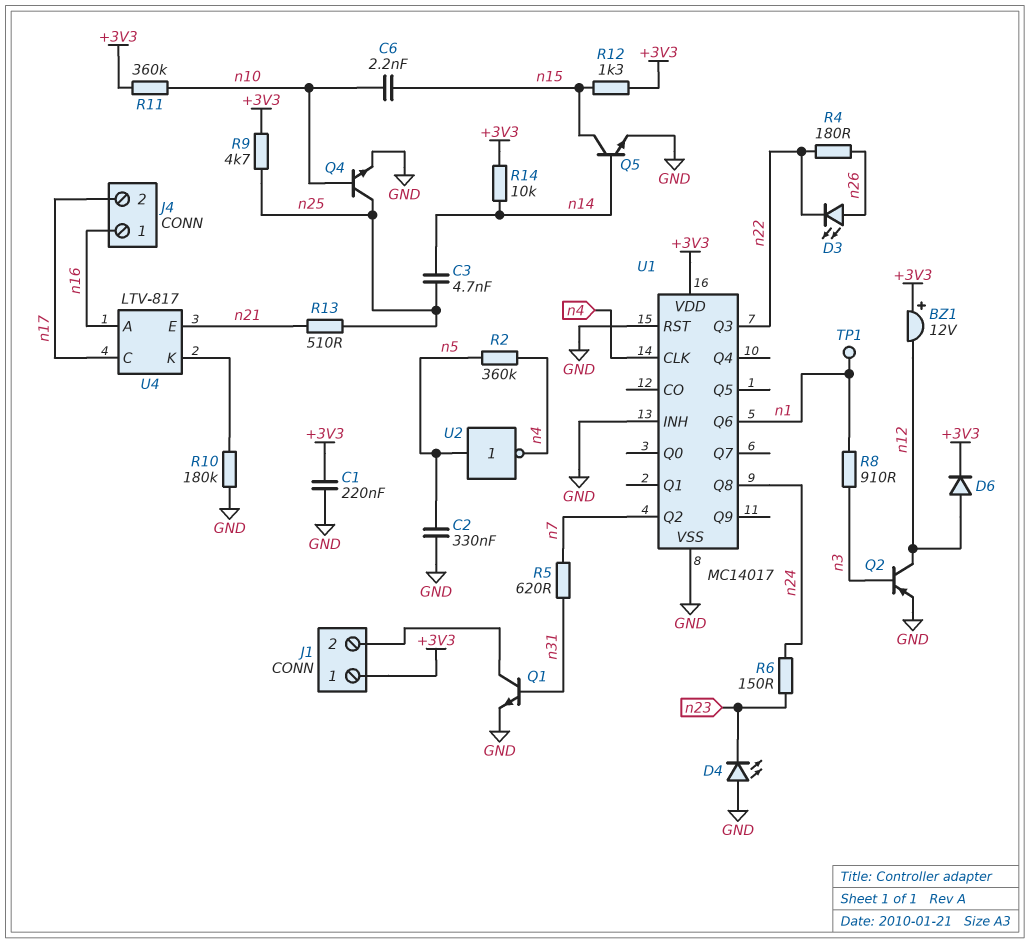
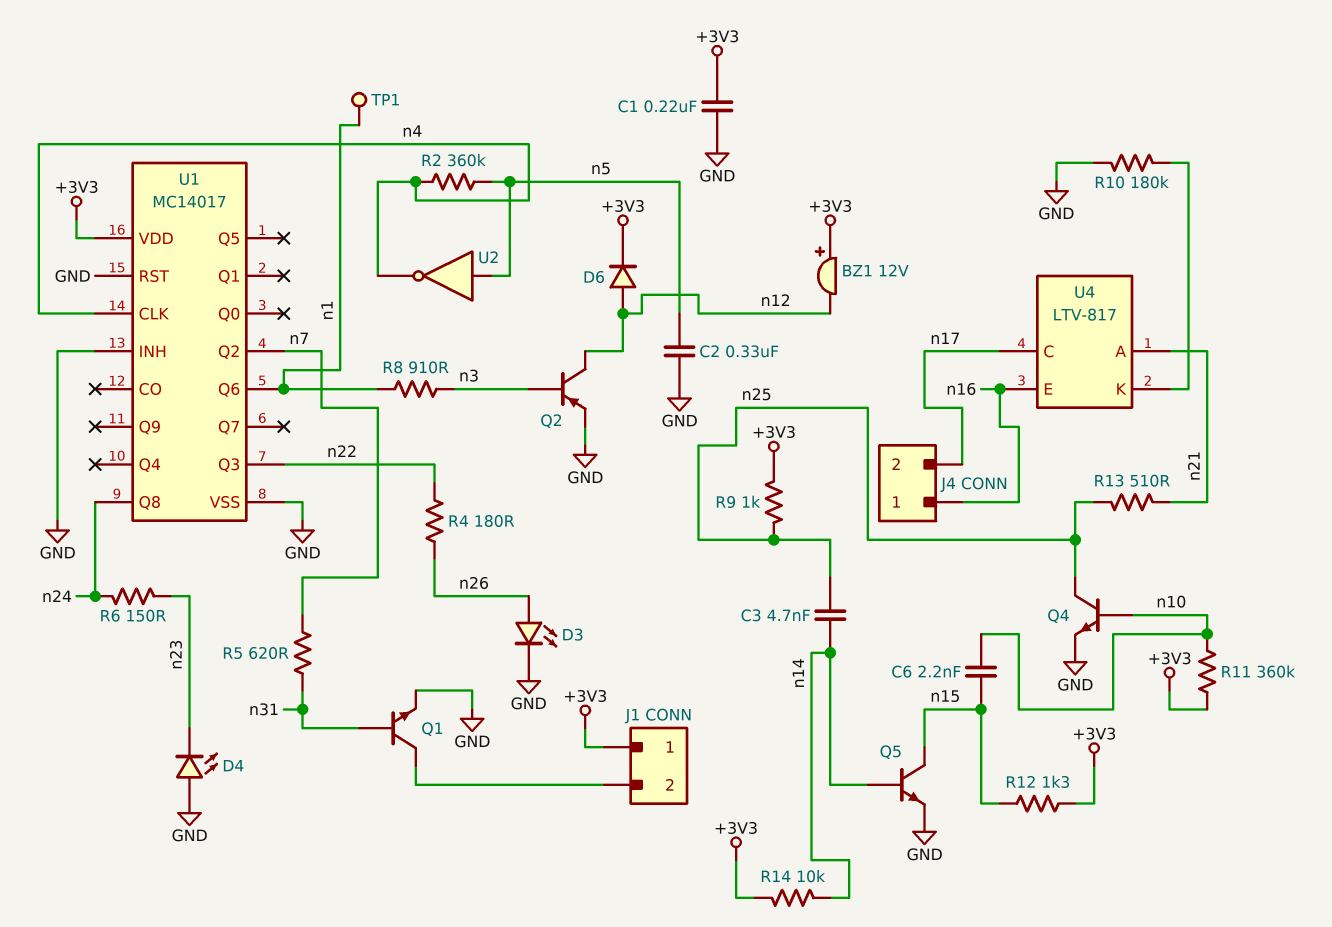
D3: LED (A n26, K n22) -> LED (A n26, K GND)
R9: 4.7k (+3V3, n25) -> 1k (+3V3, n25)
U4 pin A: n16 -> n21
U4 pin E: n21 -> n16

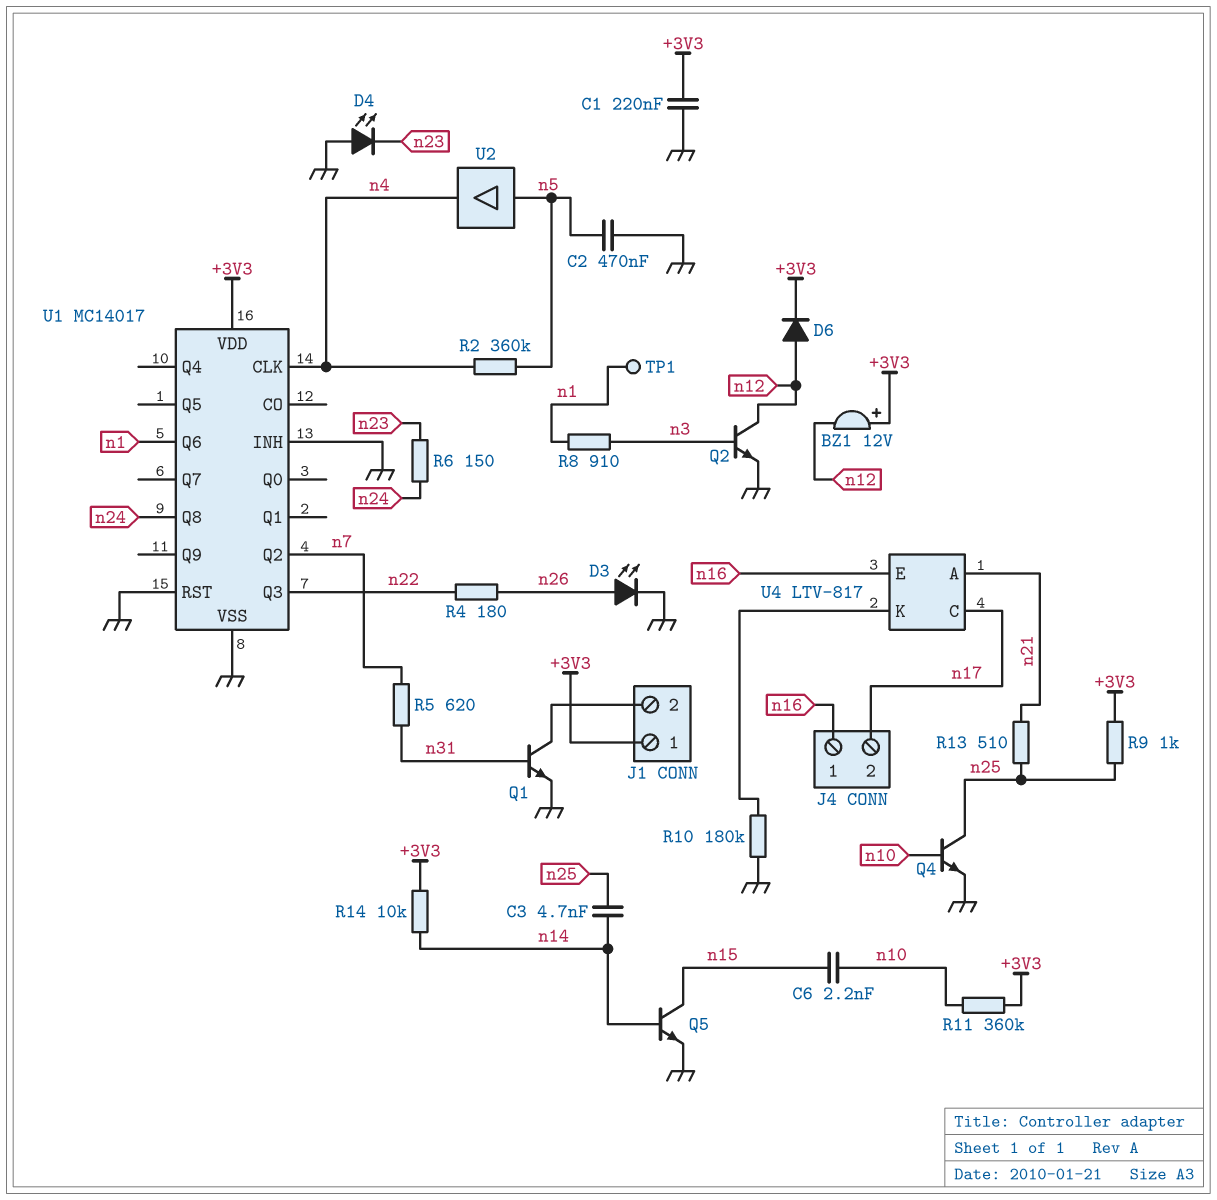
C2: 330nF (GND, n5) -> 470nF (GND, n5)
Q2: PNP (B n3, C n12, E GND) -> NPN (B n3, C n12, E GND)
R12: 1.3k (+3V3, n15) -> none
U2: NOT (in n5, out n4) -> buffer (in n5, out n4)

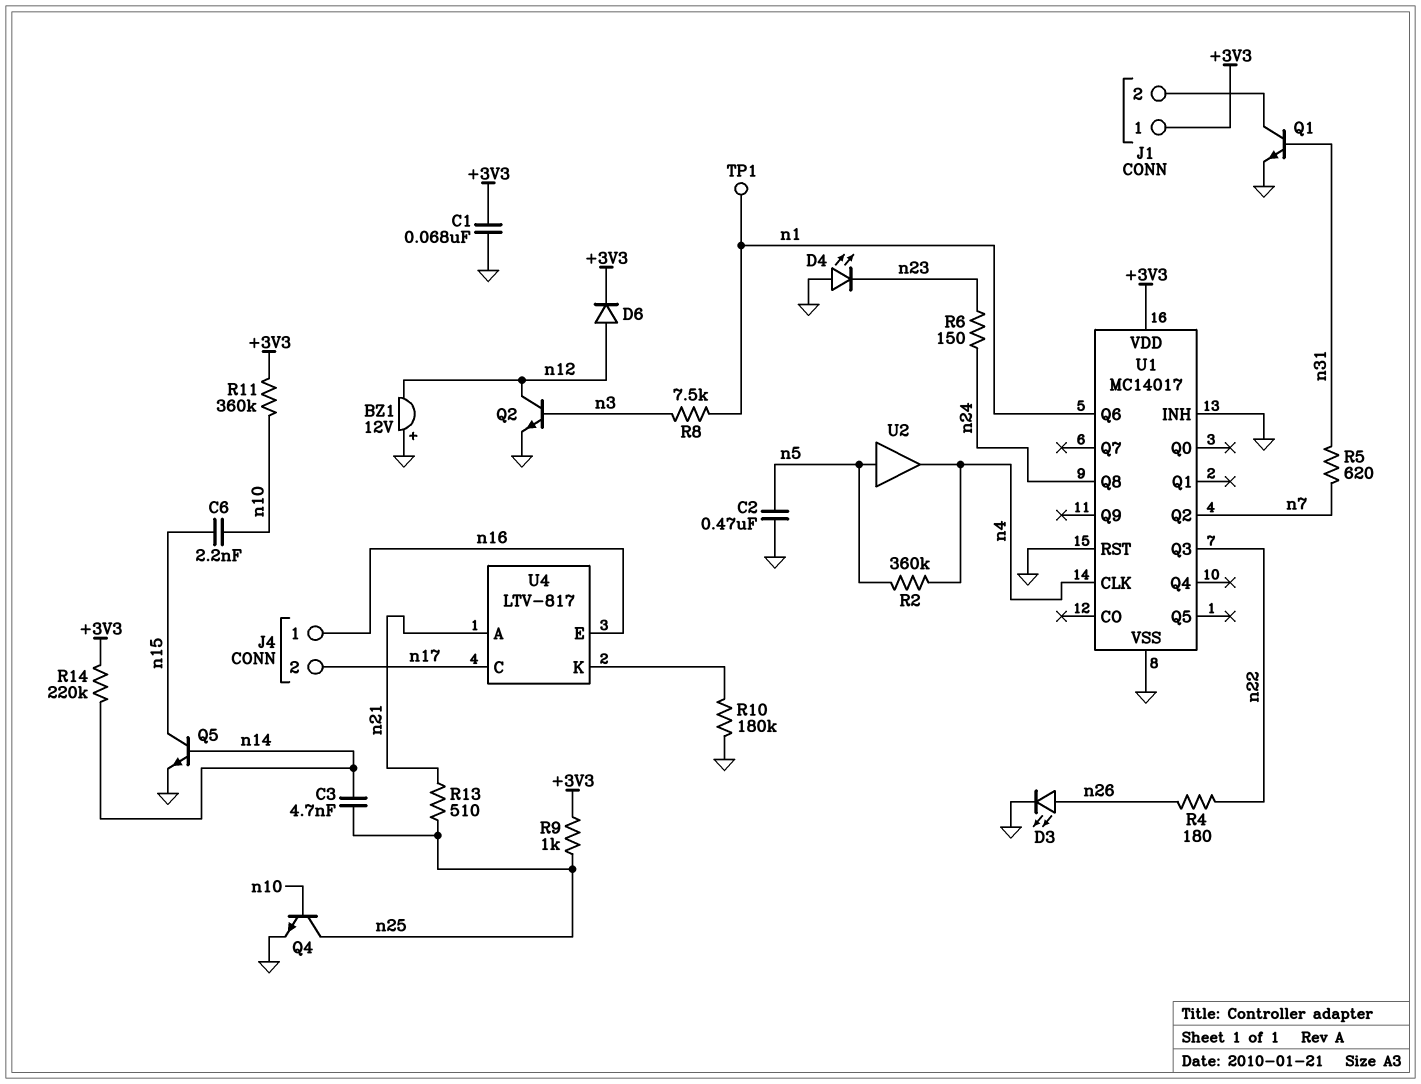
BZ1: buzzer 12V (plus +3V3, minus n12) -> buzzer 12V (plus GND, minus n12)
C1: 220nF (+3V3, GND) -> 68nF (+3V3, GND)
R8: 910 (n1, n3) -> 7.5k (n1, n3)
R14: 10k (+3V3, n14) -> 220k (+3V3, n14)

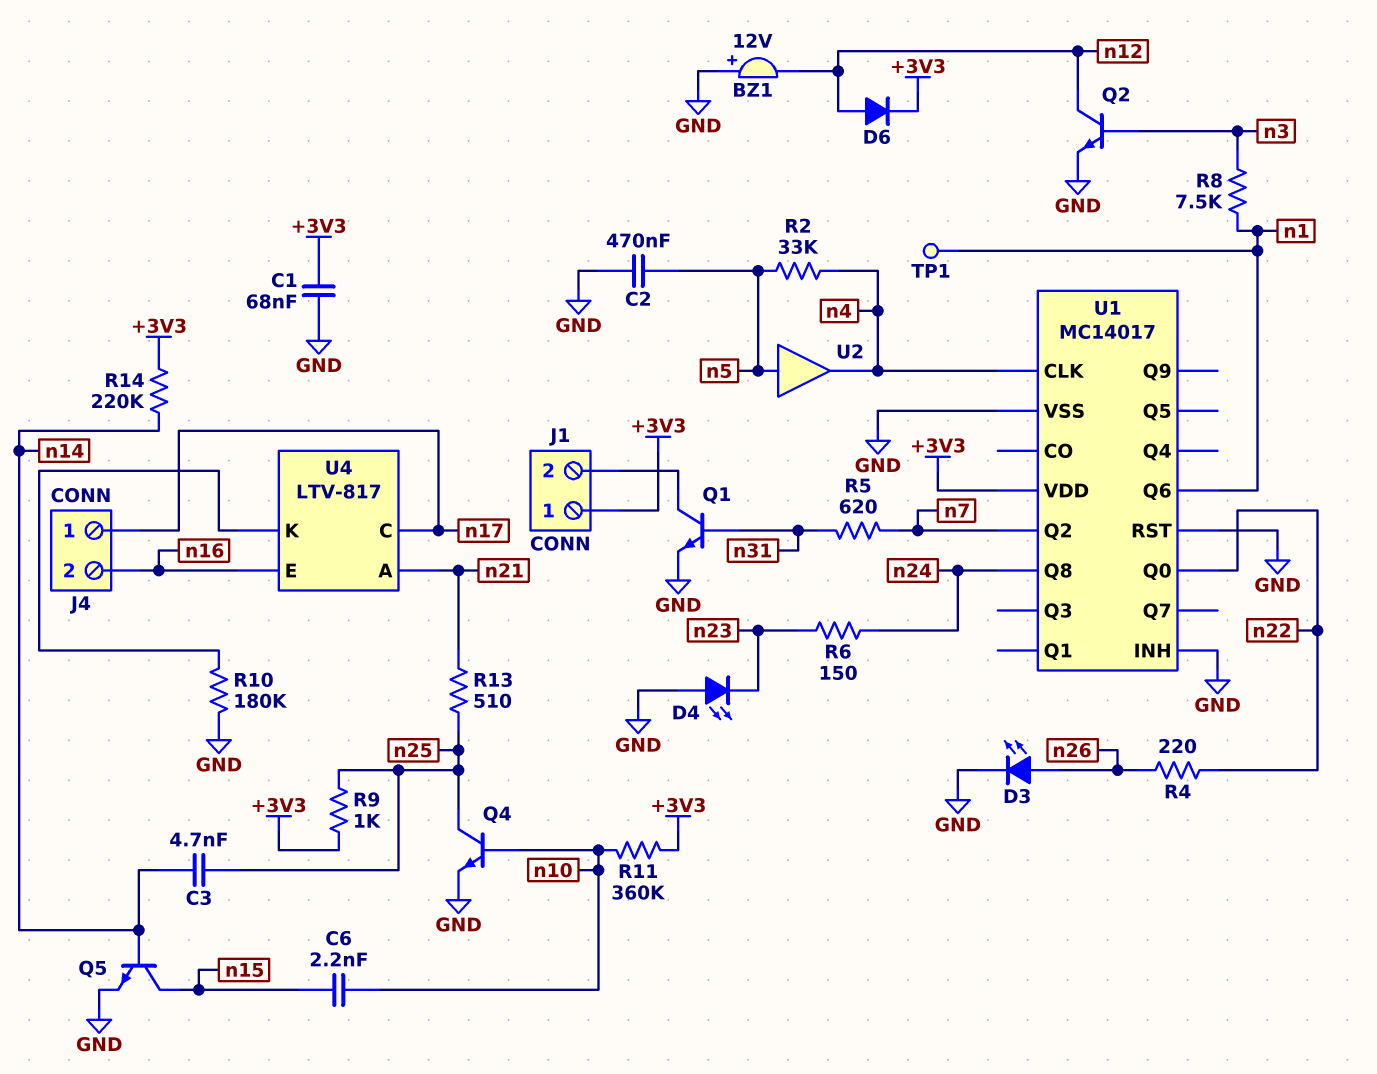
J4 pin 1: n16 -> n17
J4 pin 2: n17 -> n16
R2: 360k (n4, n5) -> 33k (n4, n5)
R4: 180 (n22, n26) -> 220 (n22, n26)
U1 pin Q0: none -> n22
U1 pin Q3: n22 -> none

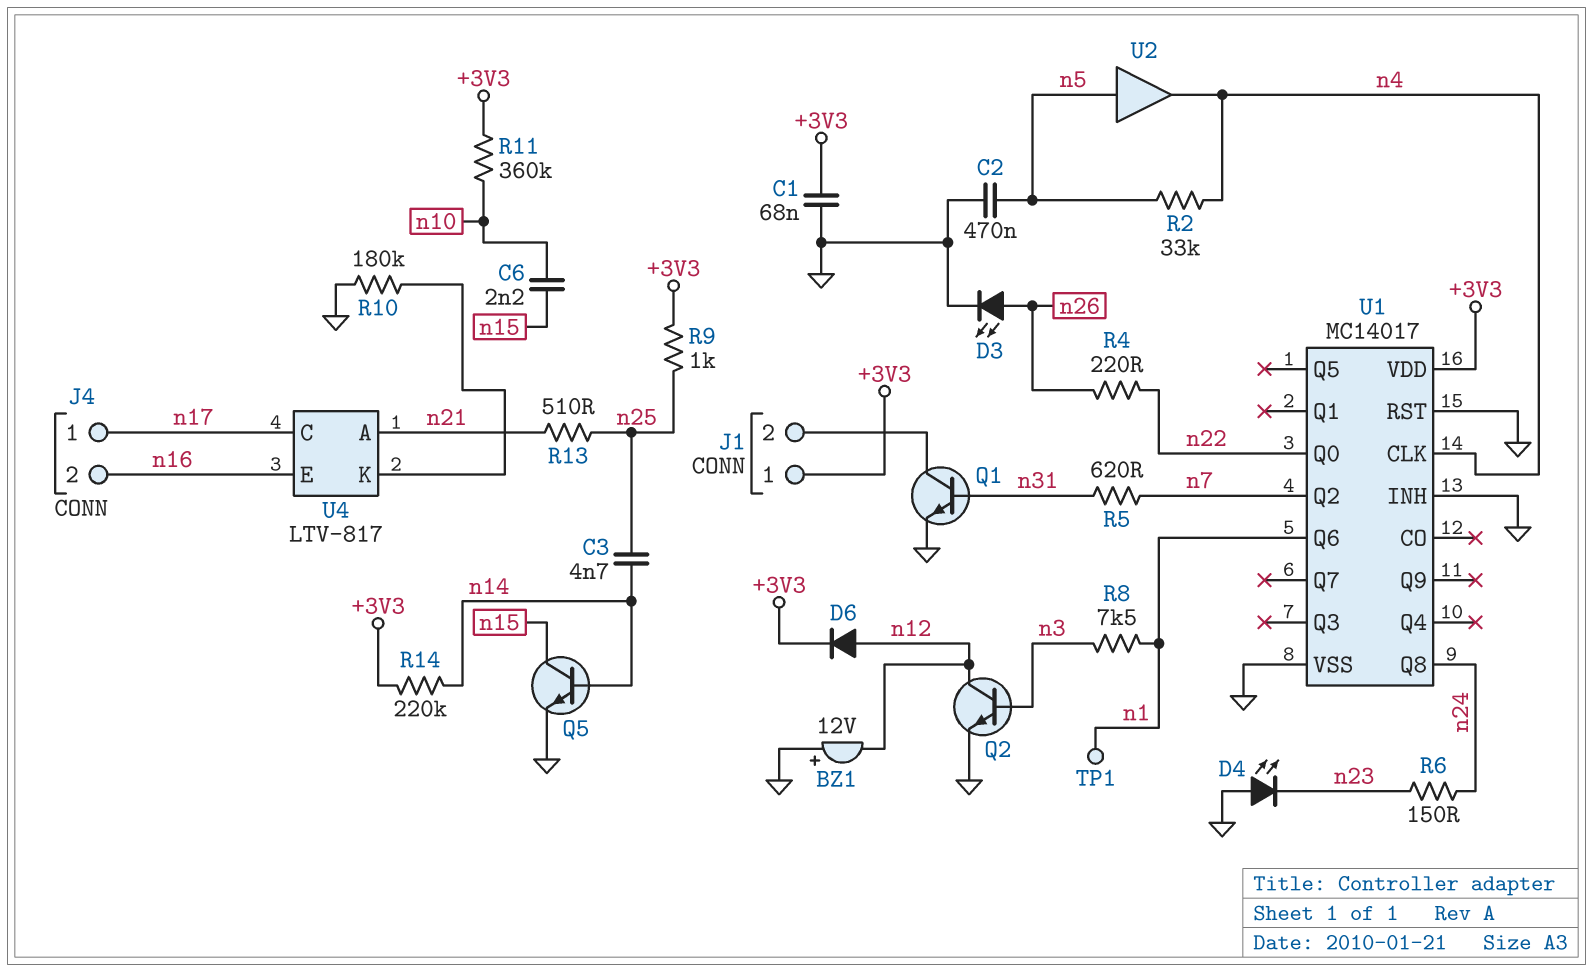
Q4: NPN (B n10, C n25, E GND) -> none

